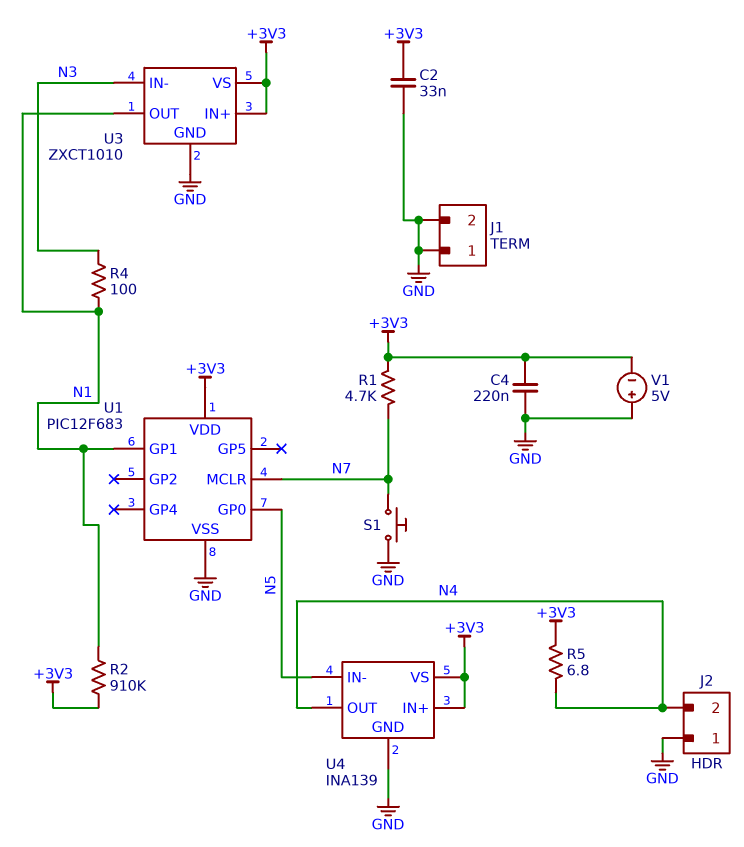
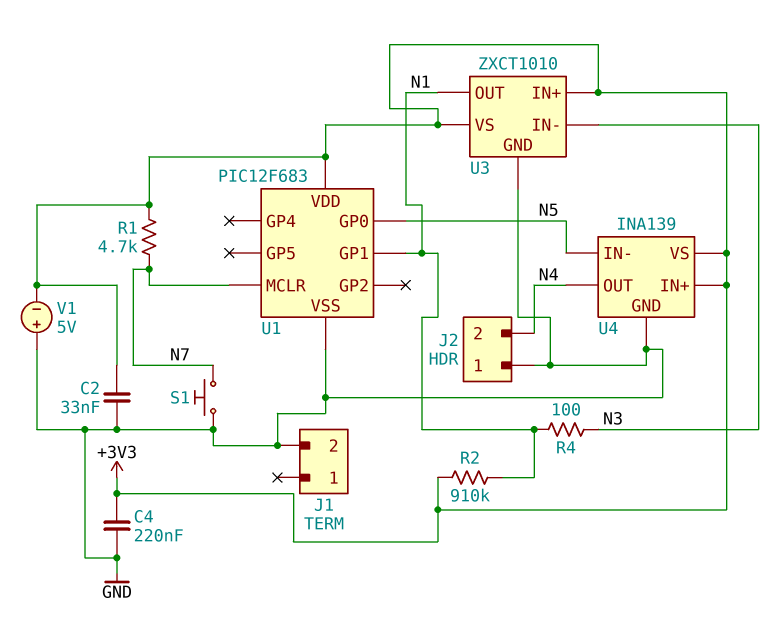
J1 pin 1: GND -> none
R5: 6.8 (+3V3, N4) -> none

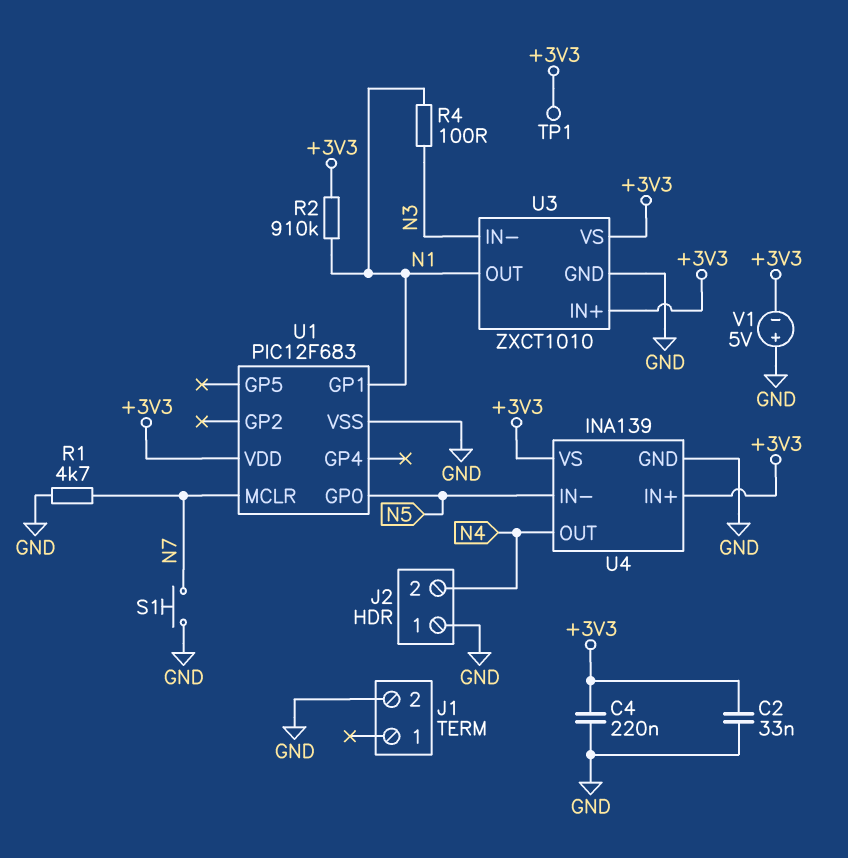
R1: 4.7k (+3V3, N7) -> 4.7k (GND, N7)
TP1: none -> test point (+3V3)

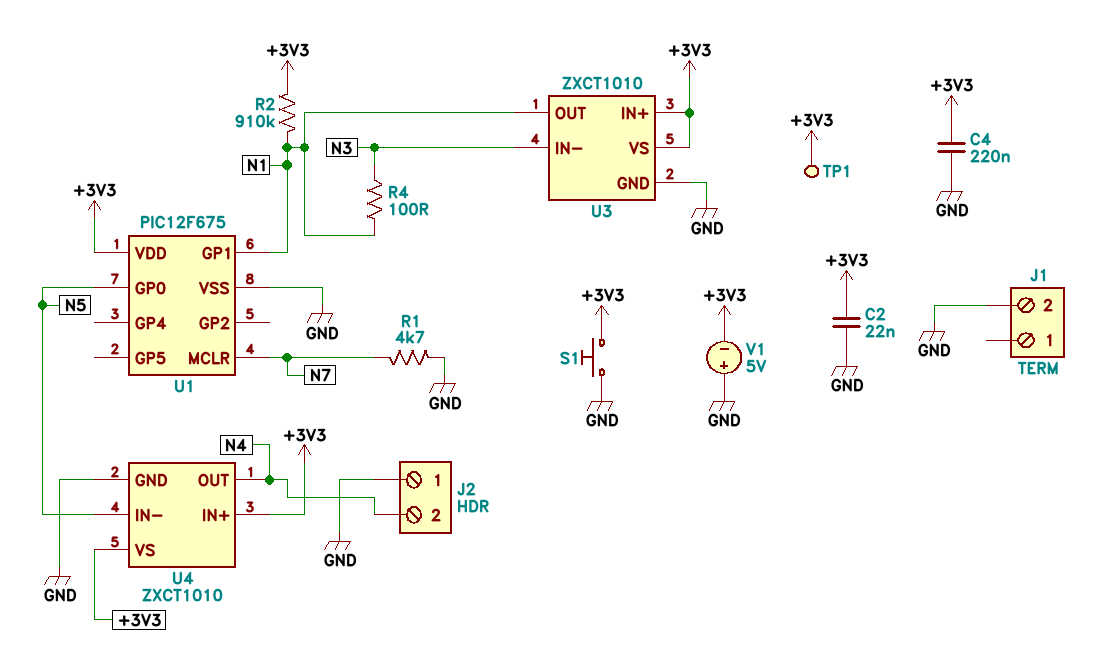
C2: 33nF (+3V3, GND) -> 22nF (+3V3, GND)
S1: button (GND, N7) -> button (+3V3, GND)
U1: PIC12F683 -> PIC12F675
U4: INA139 -> ZXCT1010

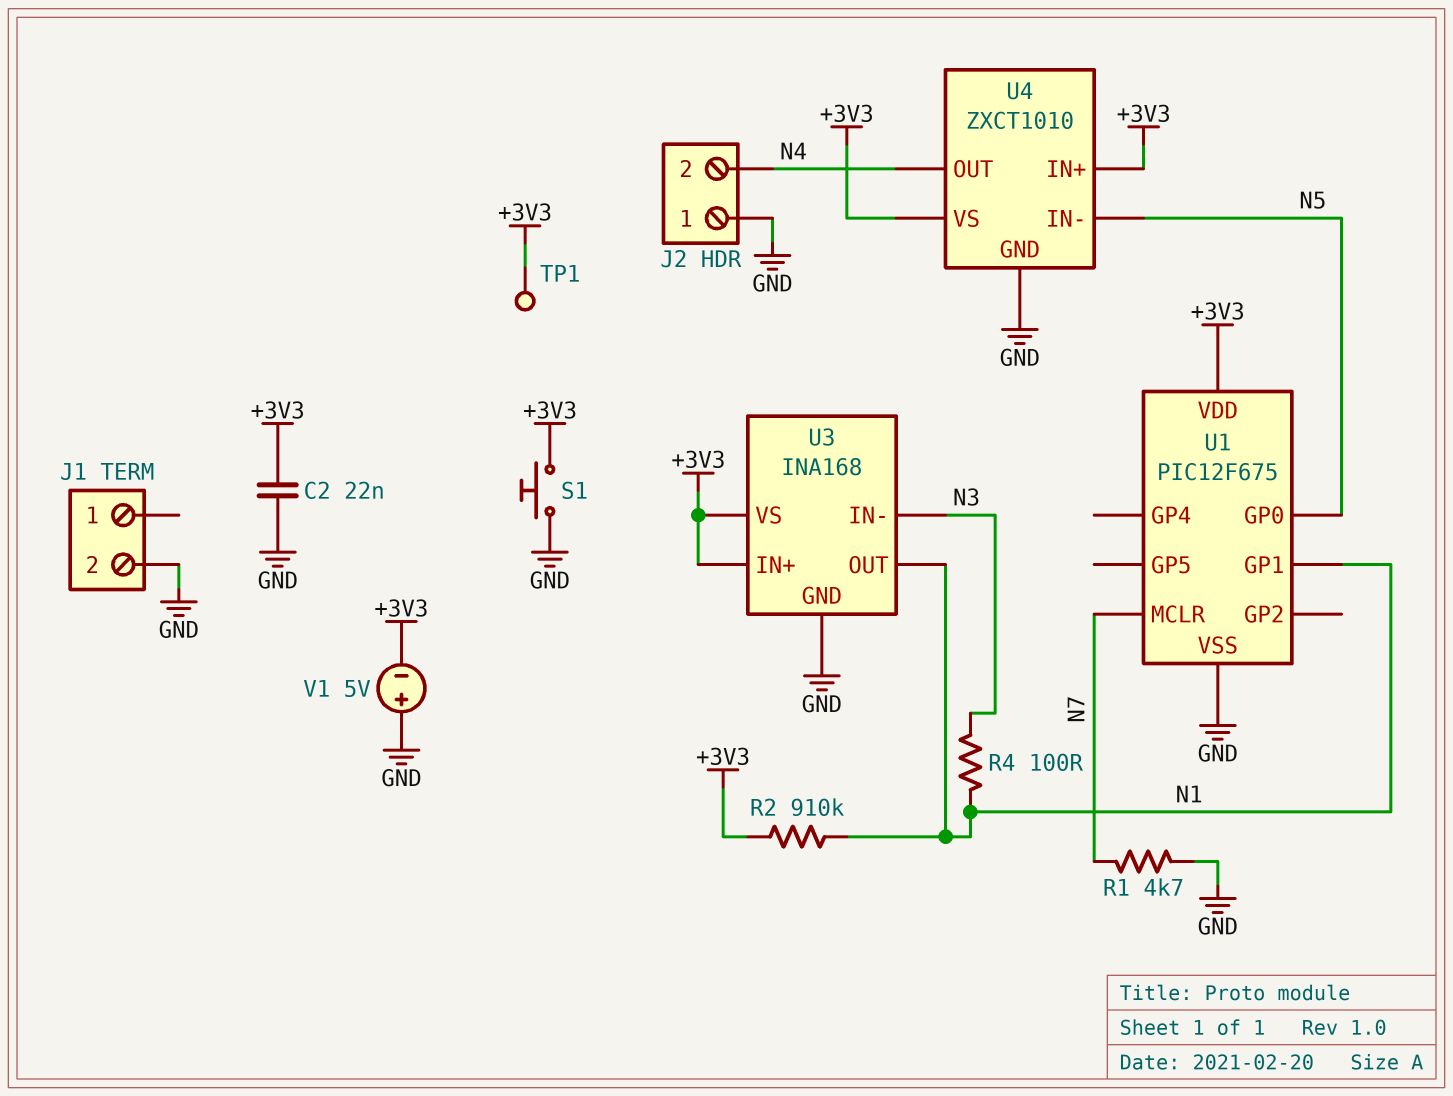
C4: 220nF (+3V3, GND) -> none
U3: ZXCT1010 -> INA168

